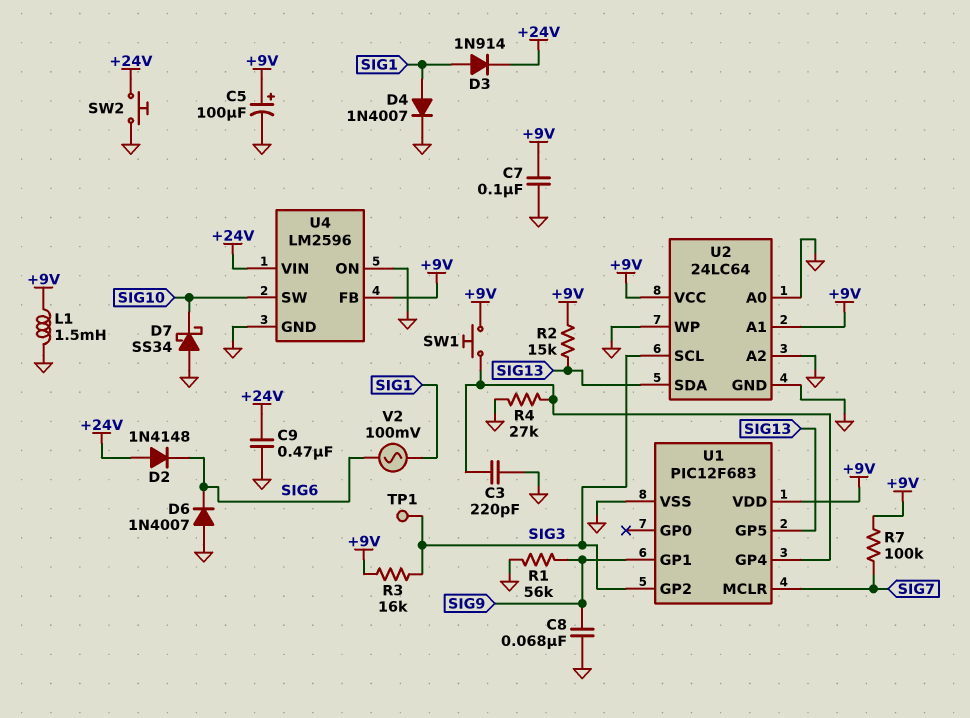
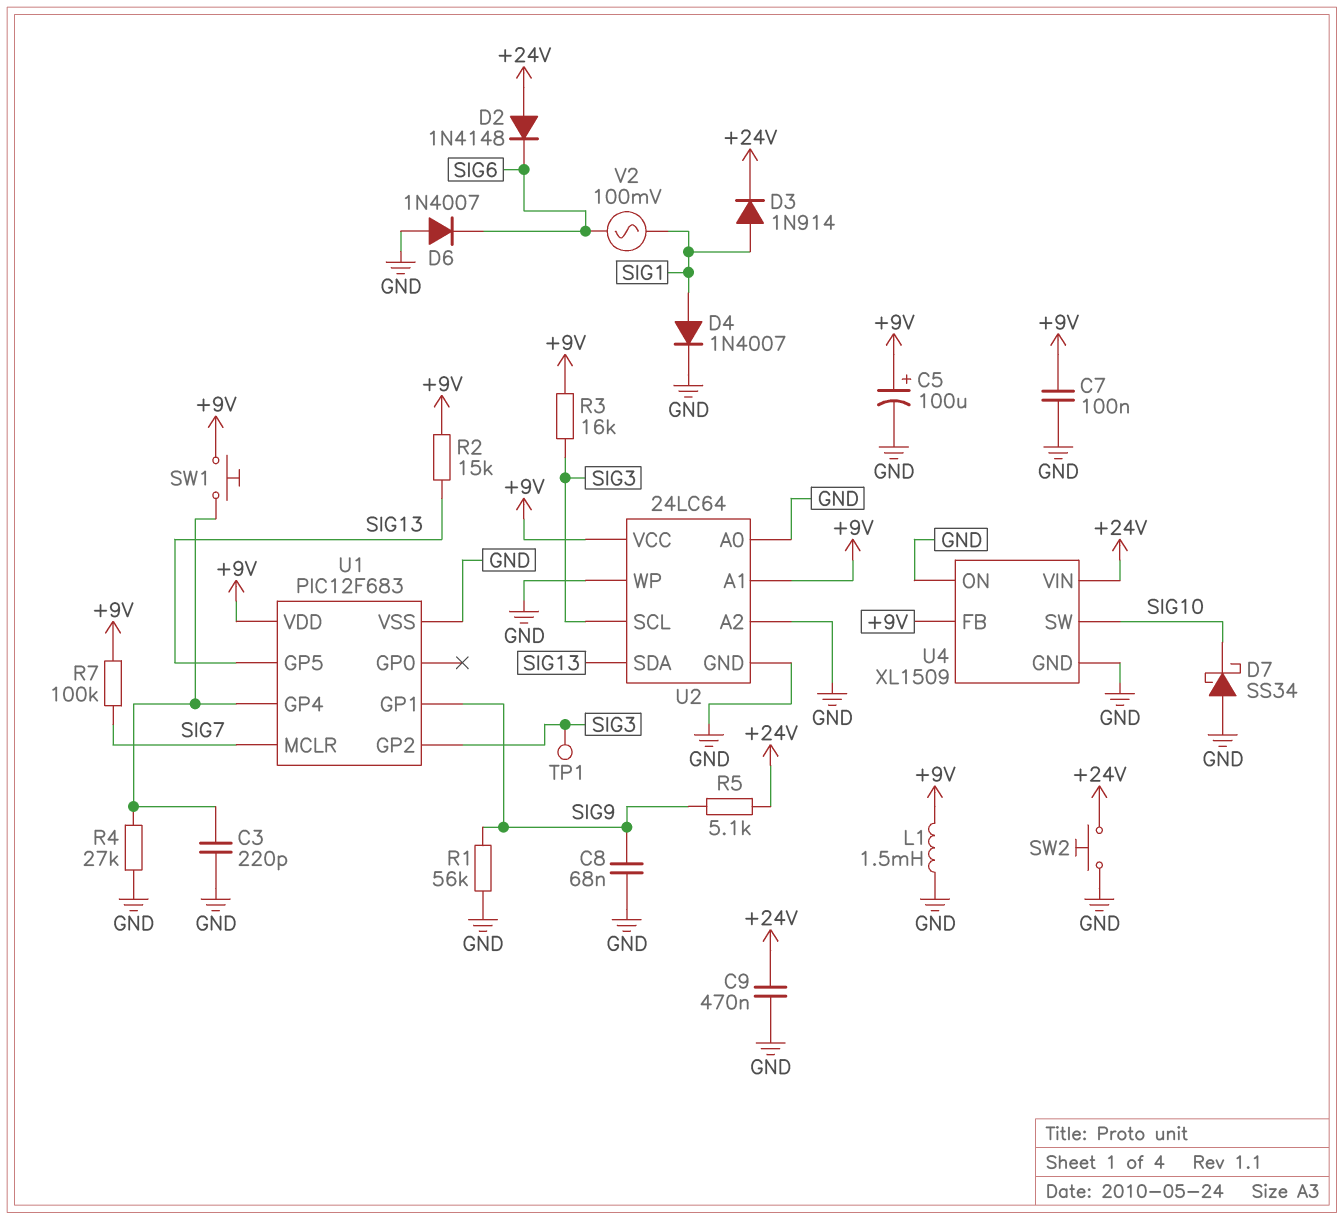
R5: none -> 5.1k (+24V, SIG9)
U4: LM2596 -> XL1509

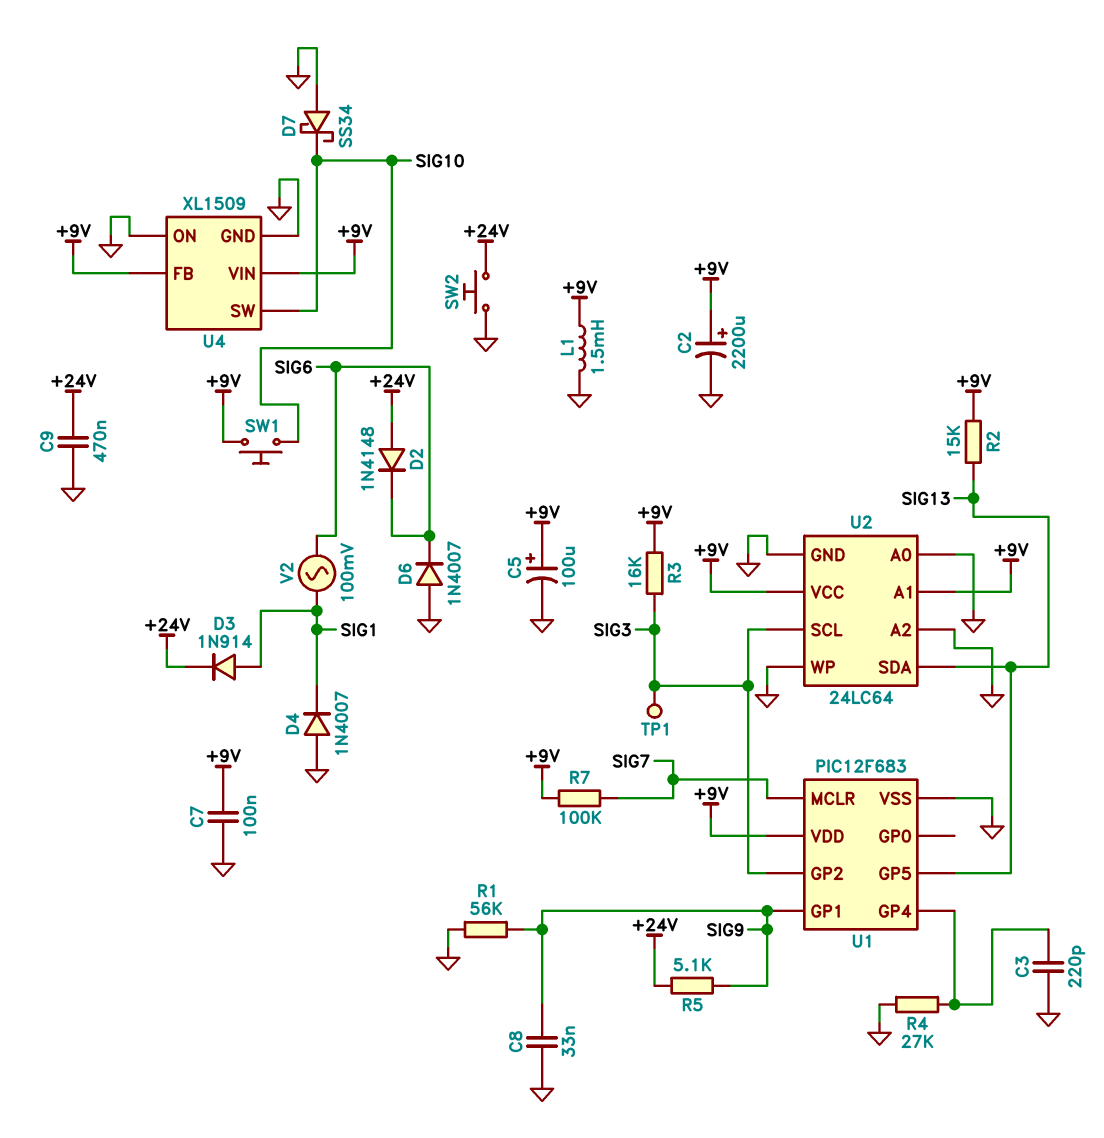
C2: none -> 2200uF (plus +9V, minus GND)
C8: 68nF (GND, SIG9) -> 33nF (GND, SIG9)
D4: diode 1N4007 (A SIG1, K GND) -> diode 1N4007 (A GND, K SIG1)
SW1: button (+9V, U1/GP4) -> button (+9V, SIG10)
U4 pin VIN: +24V -> +9V

